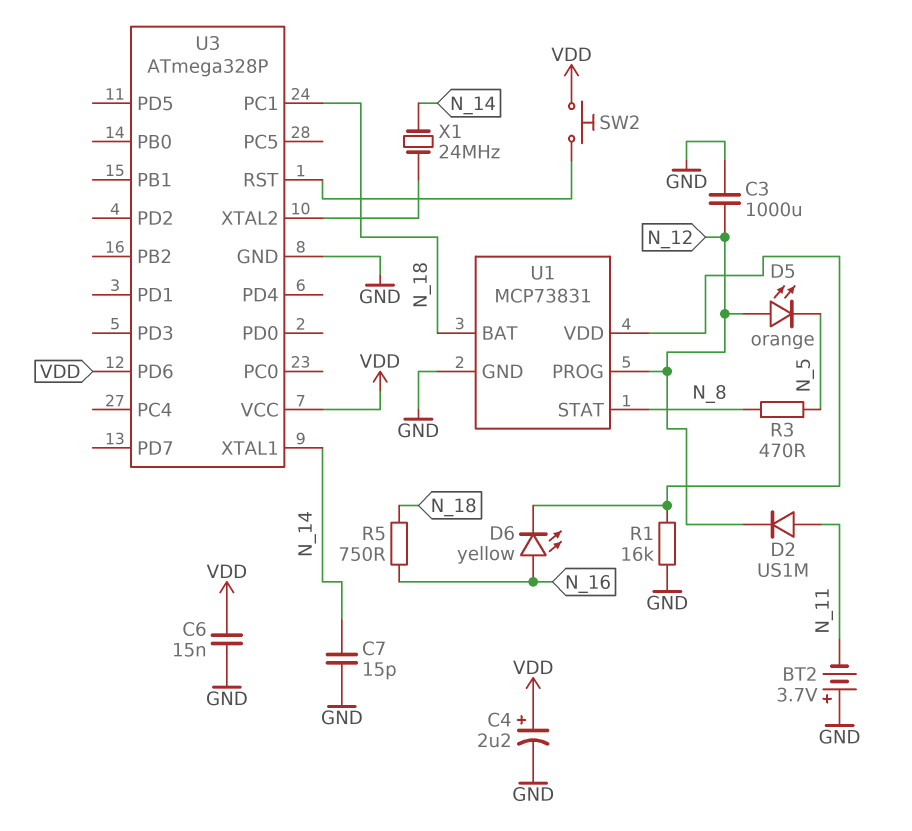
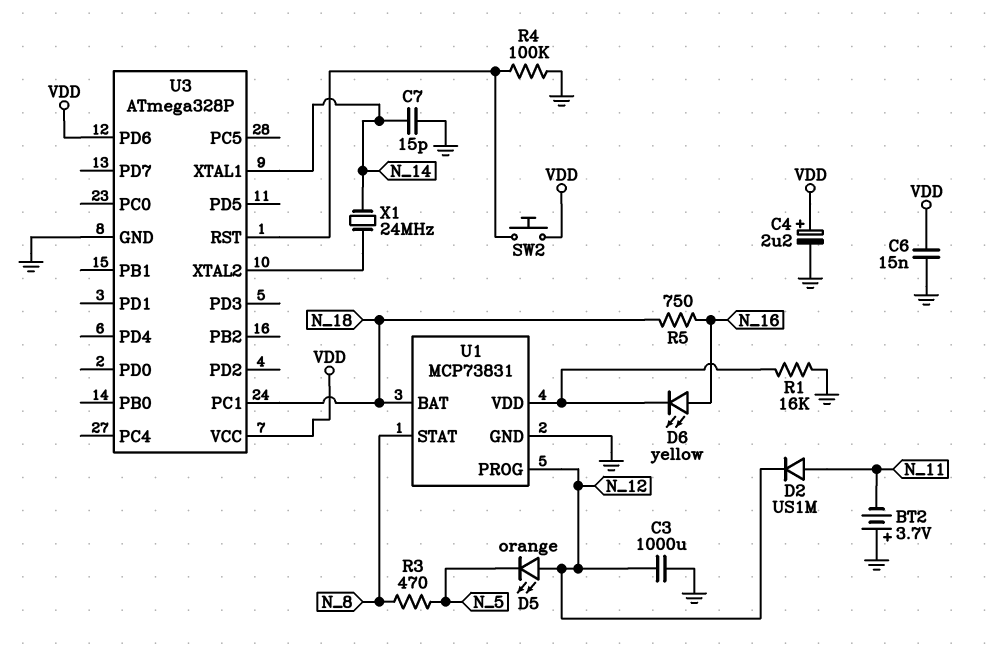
R4: none -> 100k (GND, U3/RST)

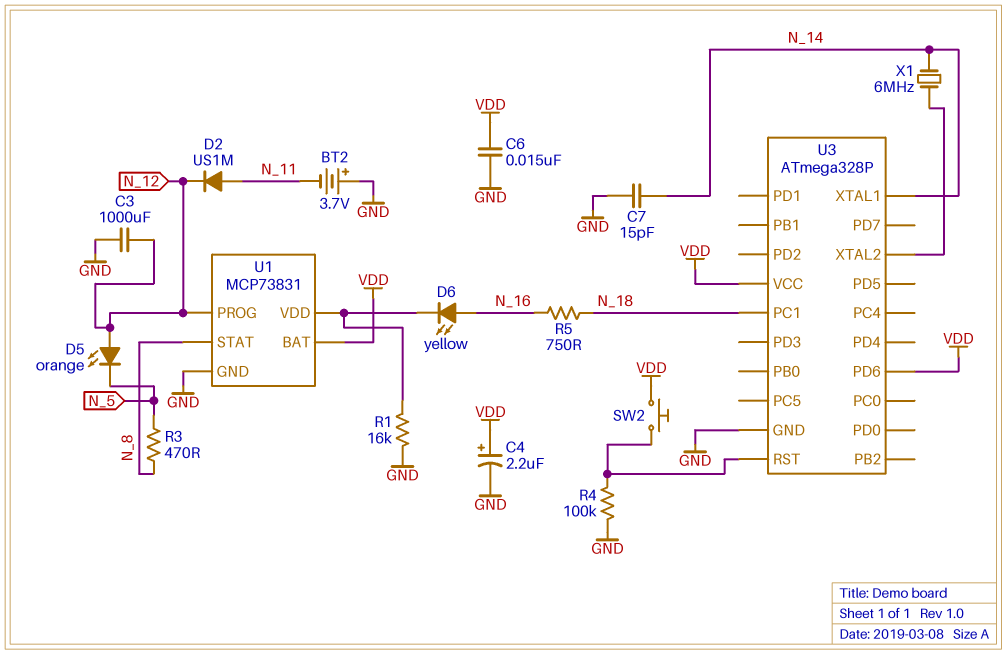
U1 pin BAT: N_18 -> VDD
X1: 24MHz (N_14, U3/XTAL2) -> 6MHz (N_14, U3/XTAL2)

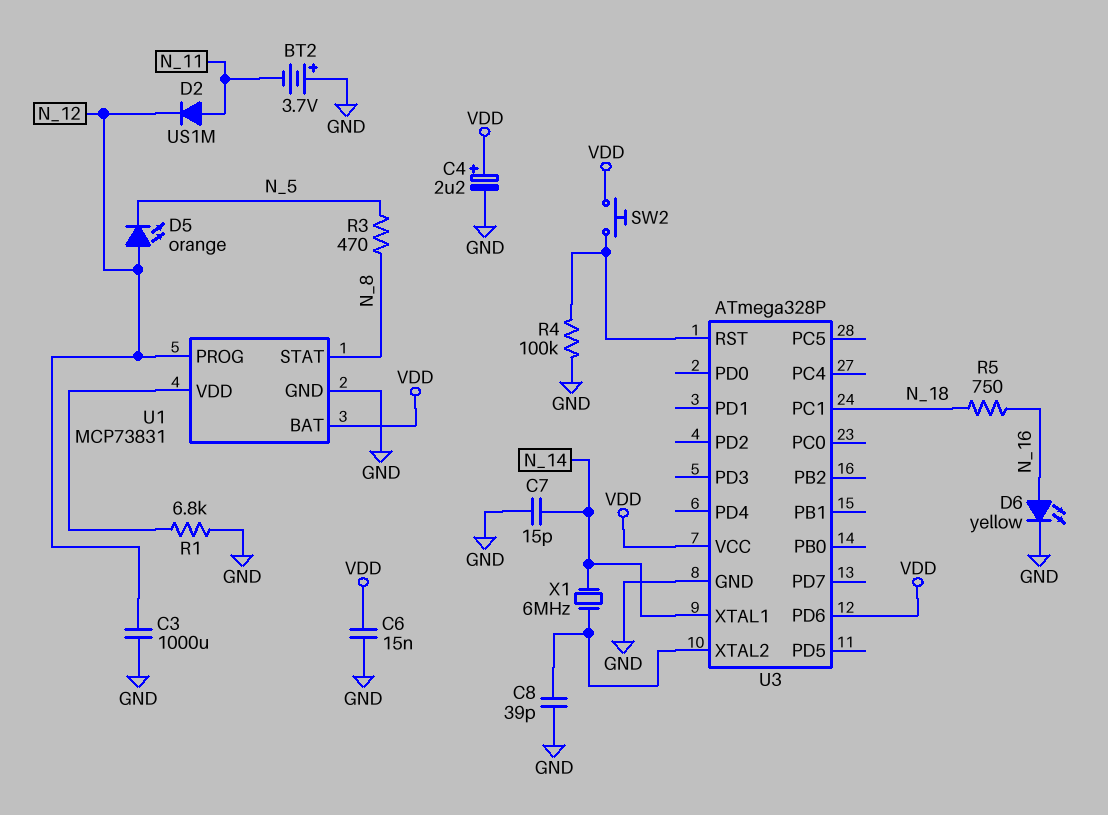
C8: none -> 39pF (GND, U3/XTAL2)
D6: LED yellow (A N_16, K U1/VDD) -> LED yellow (A N_16, K GND)
R1: 16k (GND, U1/VDD) -> 6.8k (GND, U1/VDD)

